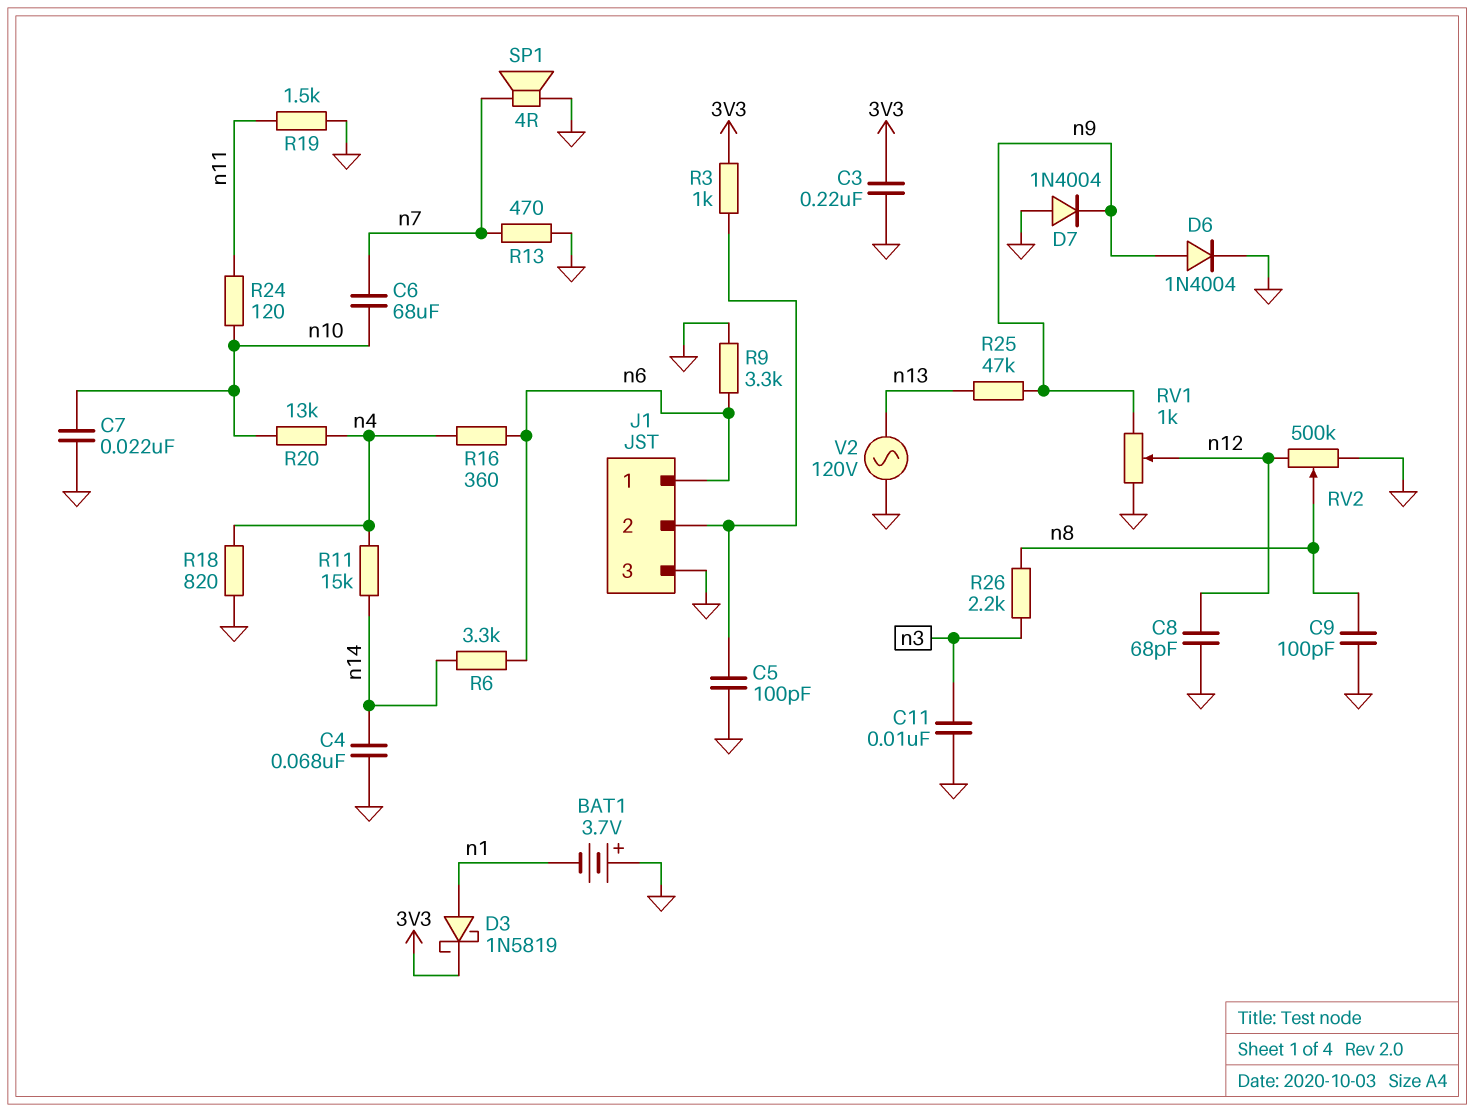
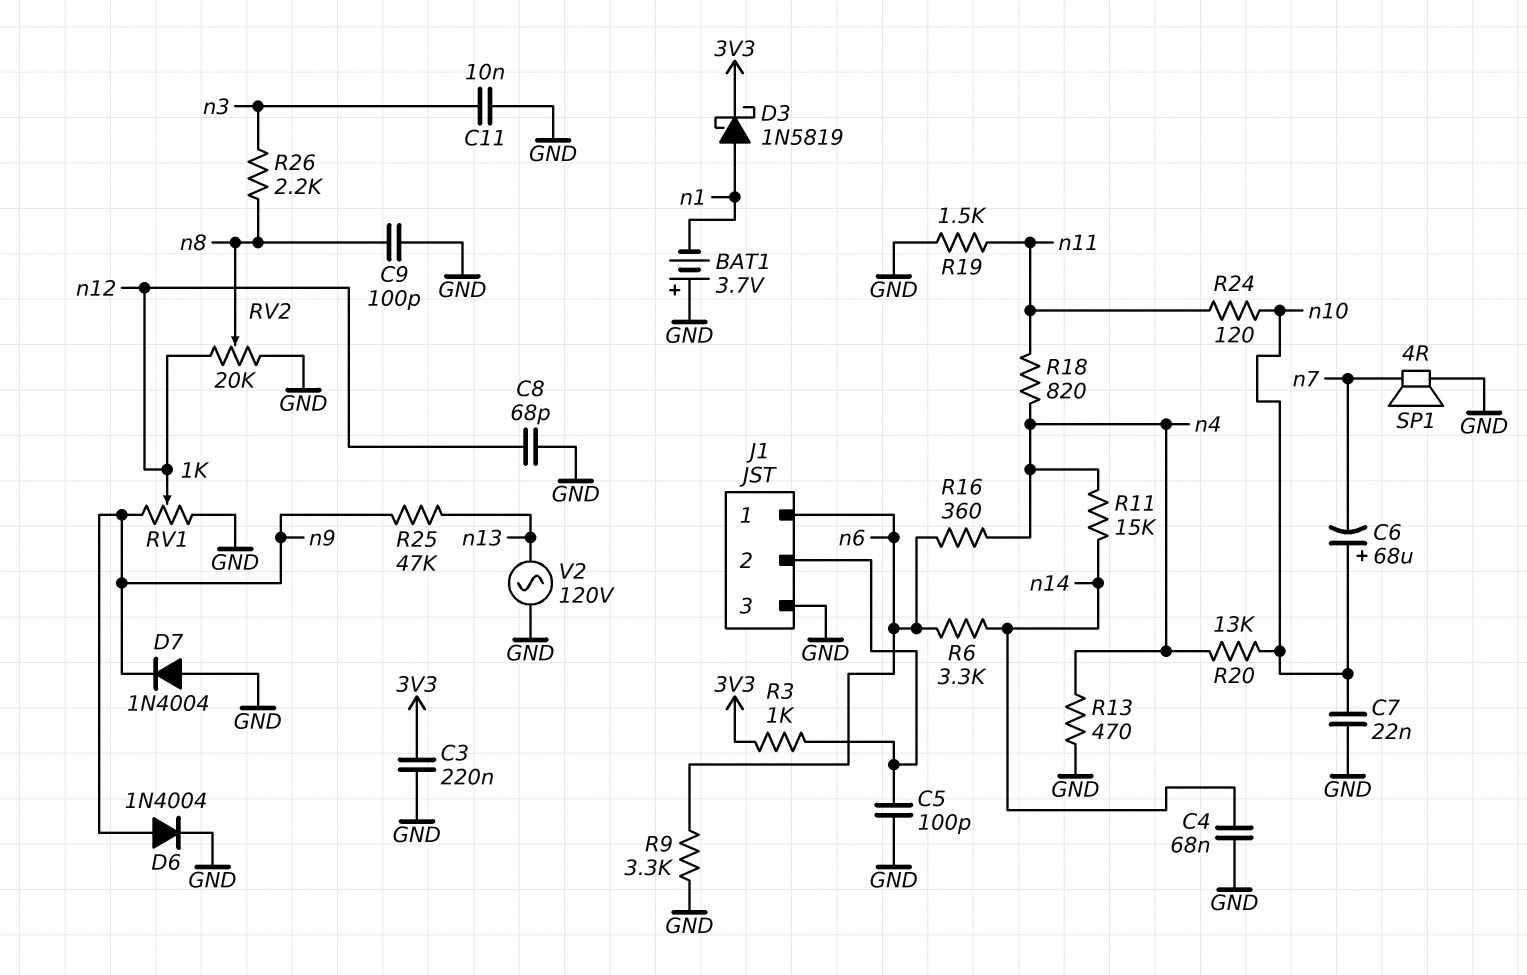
C6: 68uF (n7, n10) -> 68uF (plus n10, minus n7)
R13: 470 (GND, n7) -> 470 (GND, n4)
R18: 820 (GND, n4) -> 820 (n4, n11)
RV2: 500k (GND, n12, wiper n8) -> 20k (GND, n12, wiper n8)

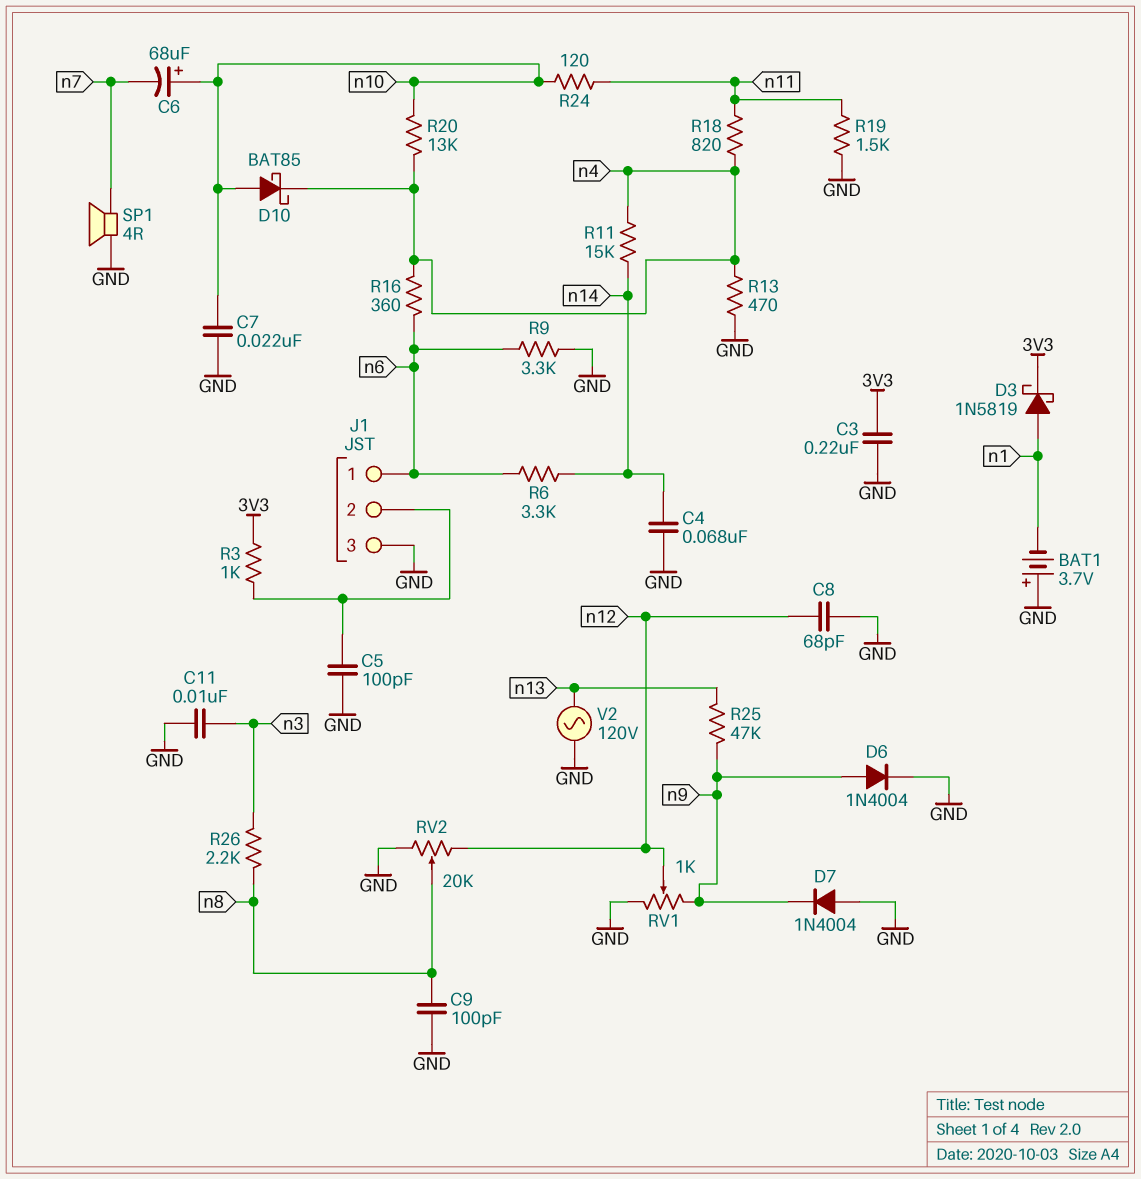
D10: none -> schottky BAT85 (A n10, K n4)

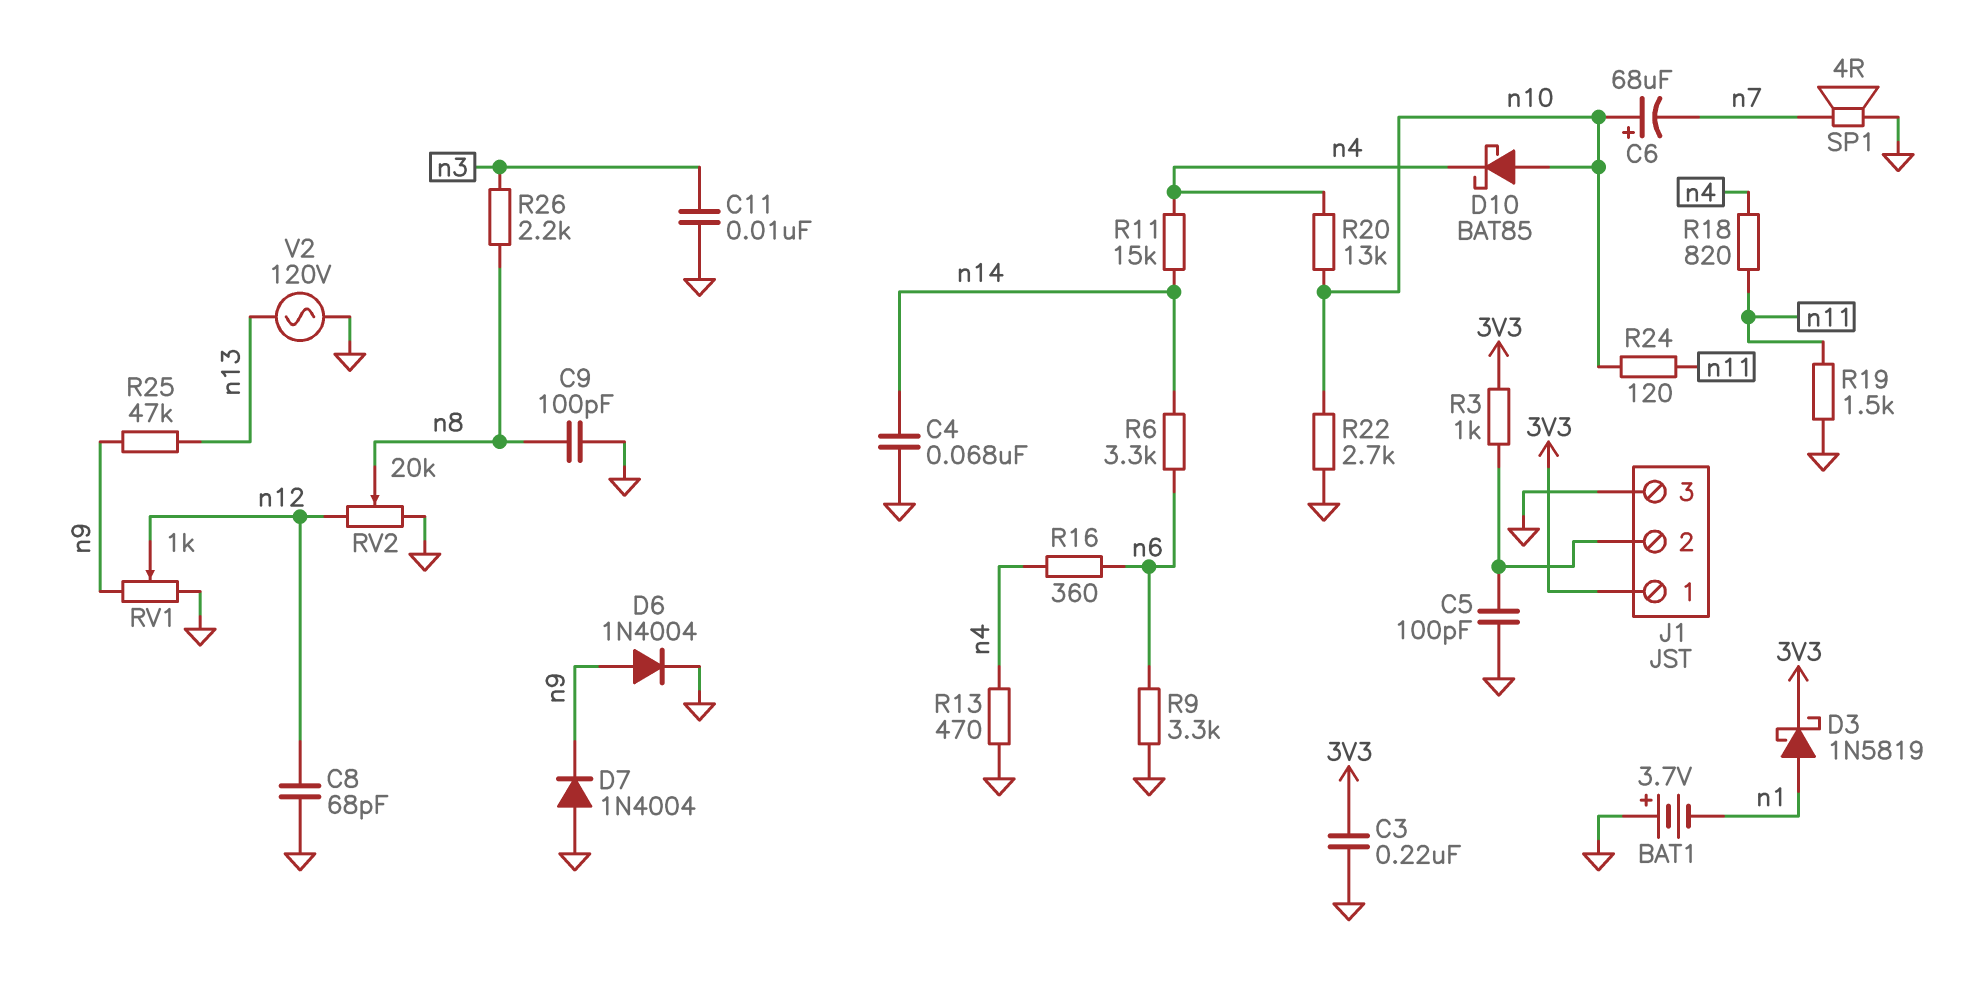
C7: 22nF (GND, n10) -> none
J1 pin 1: n6 -> 3V3
R22: none -> 2.7k (GND, n10)

